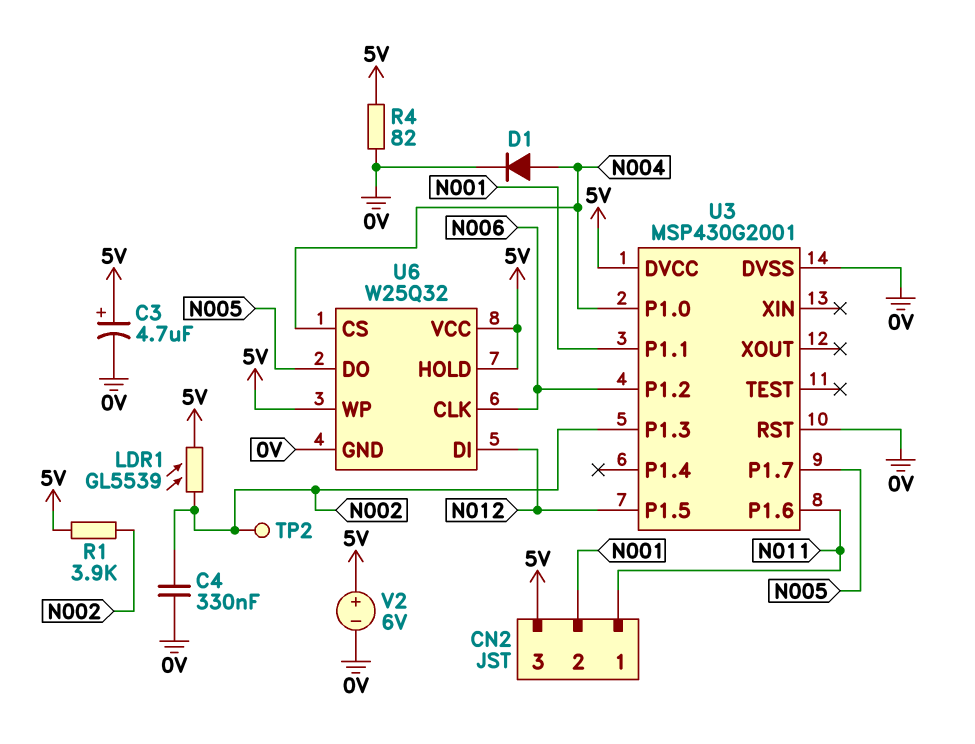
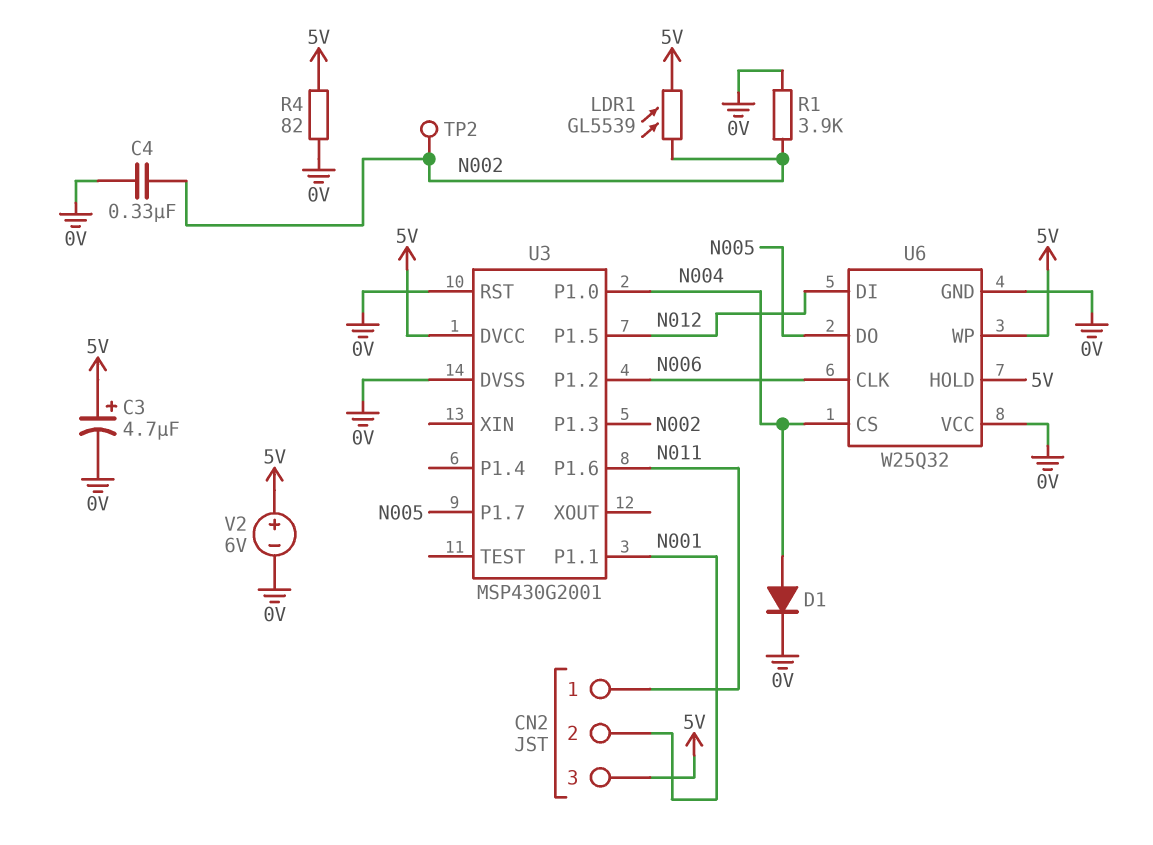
R1: 3.9k (5V, N002) -> 3.9k (0V, N002)
U6 pin VCC: 5V -> 0V

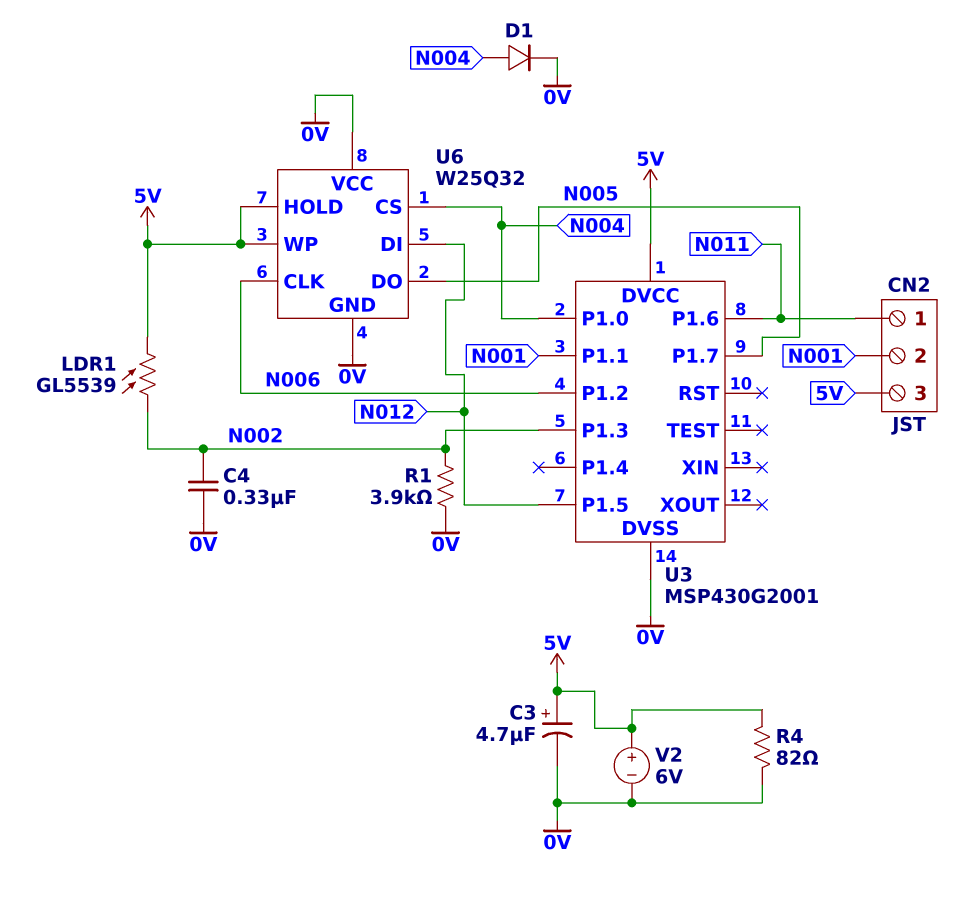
TP2: test point (N002) -> none
U3 pin RST: 0V -> none

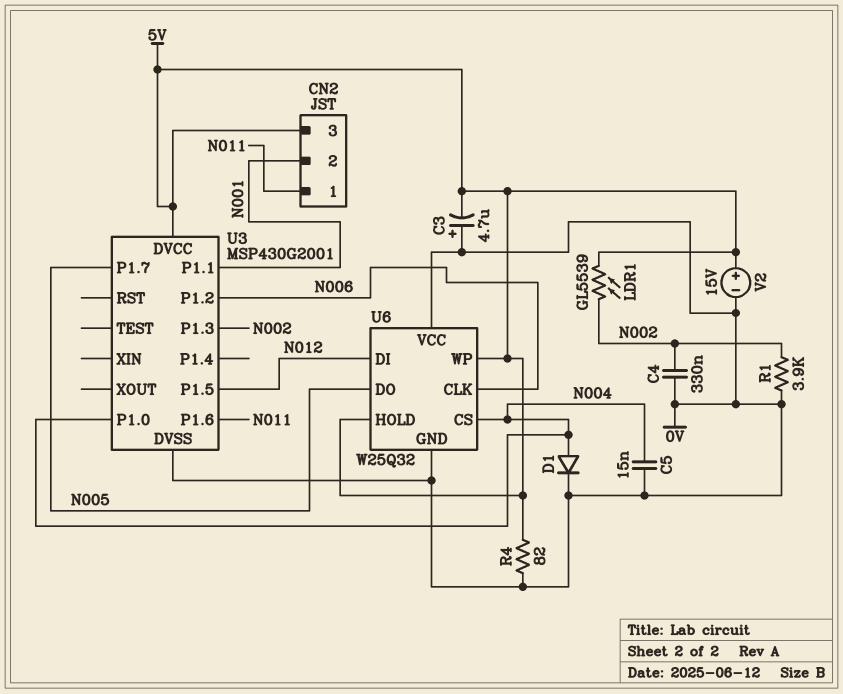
C3: 4.7uF (plus 5V, minus 0V) -> 4.7uF (plus 0V, minus 5V)
C5: none -> 15nF (0V, N004)
V2: 6V (plus 5V, minus 0V) -> 15V (plus 5V, minus 0V)

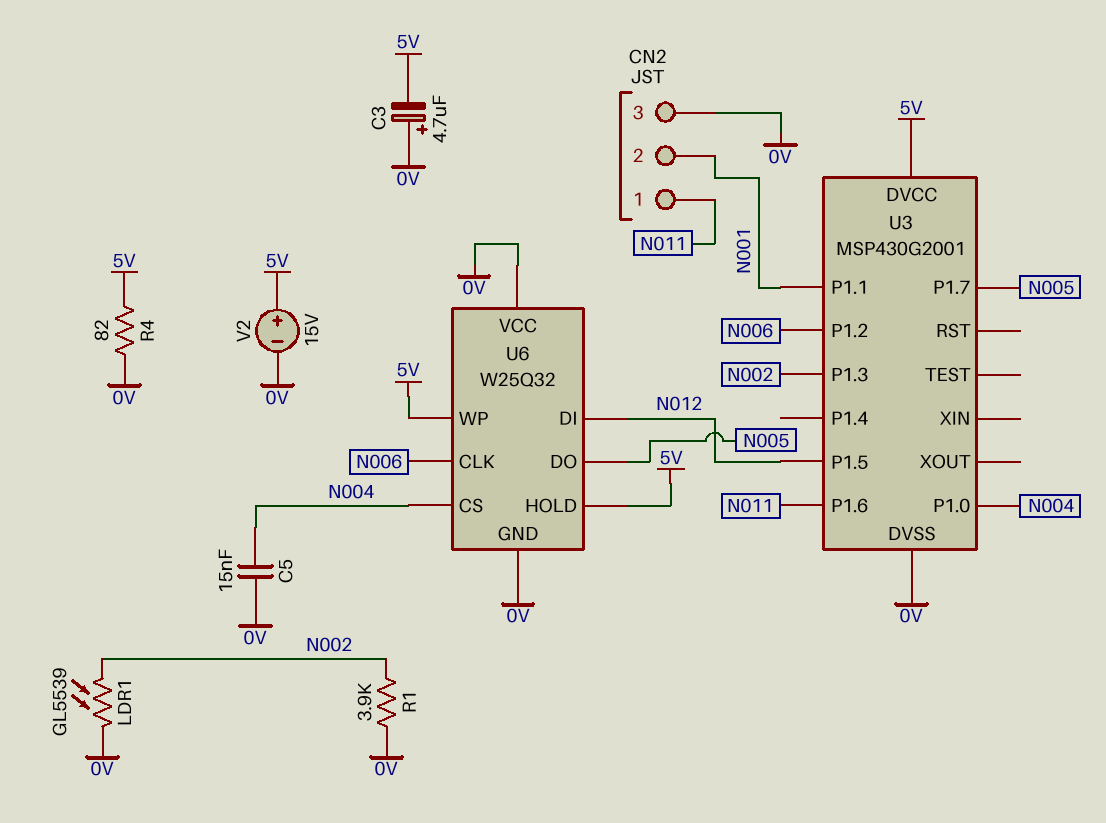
C4: 330nF (0V, N002) -> none
CN2 pin 3: 5V -> 0V
D1: diode (A N004, K 0V) -> none
LDR1: GL5539 (5V, N002) -> GL5539 (0V, N002)

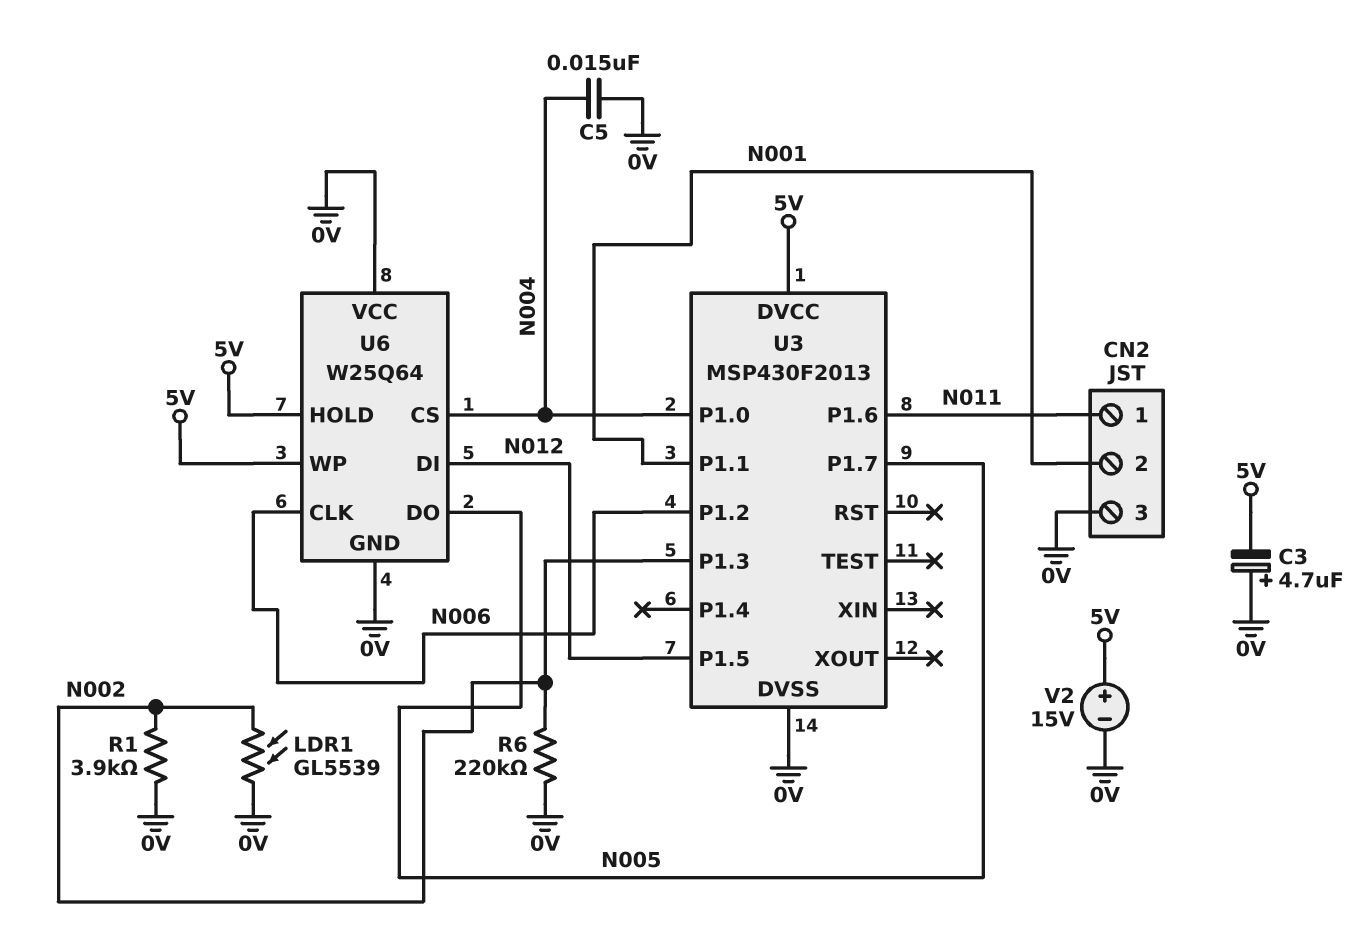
R4: 82 (0V, 5V) -> none
R6: none -> 220k (0V, N002)
U3: MSP430G2001 -> MSP430F2013
U6: W25Q32 -> W25Q64

